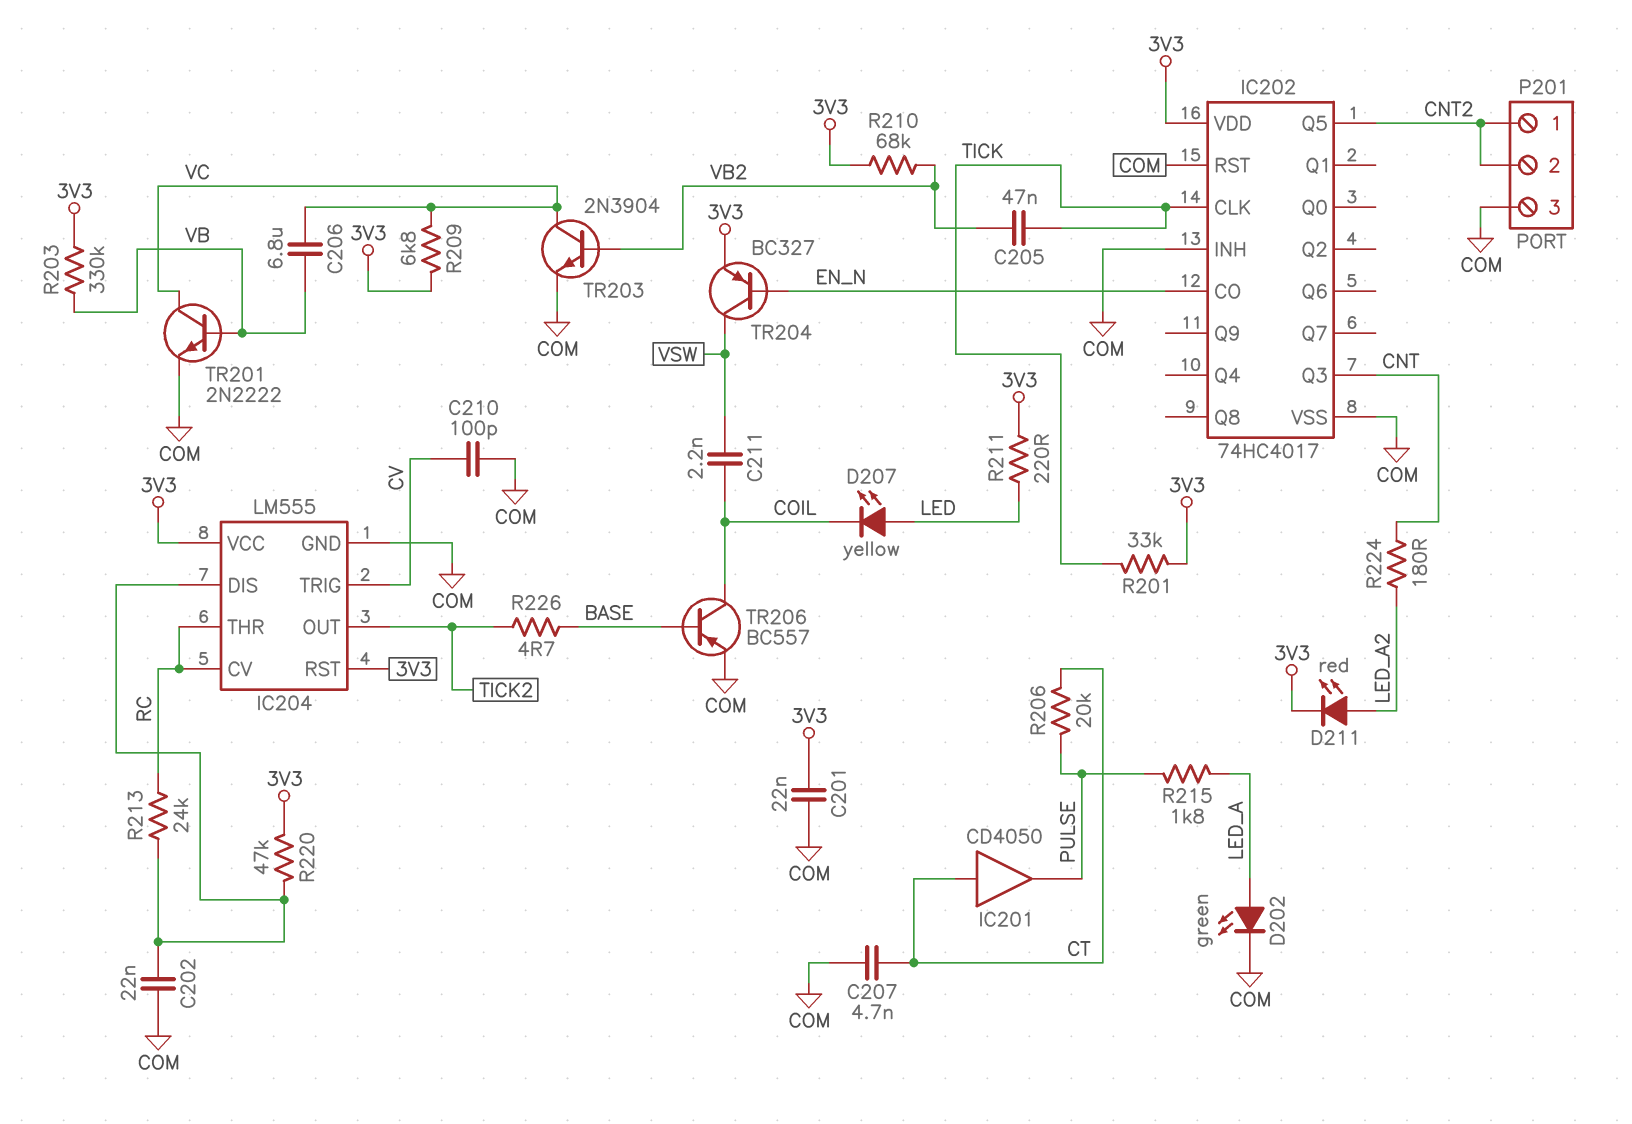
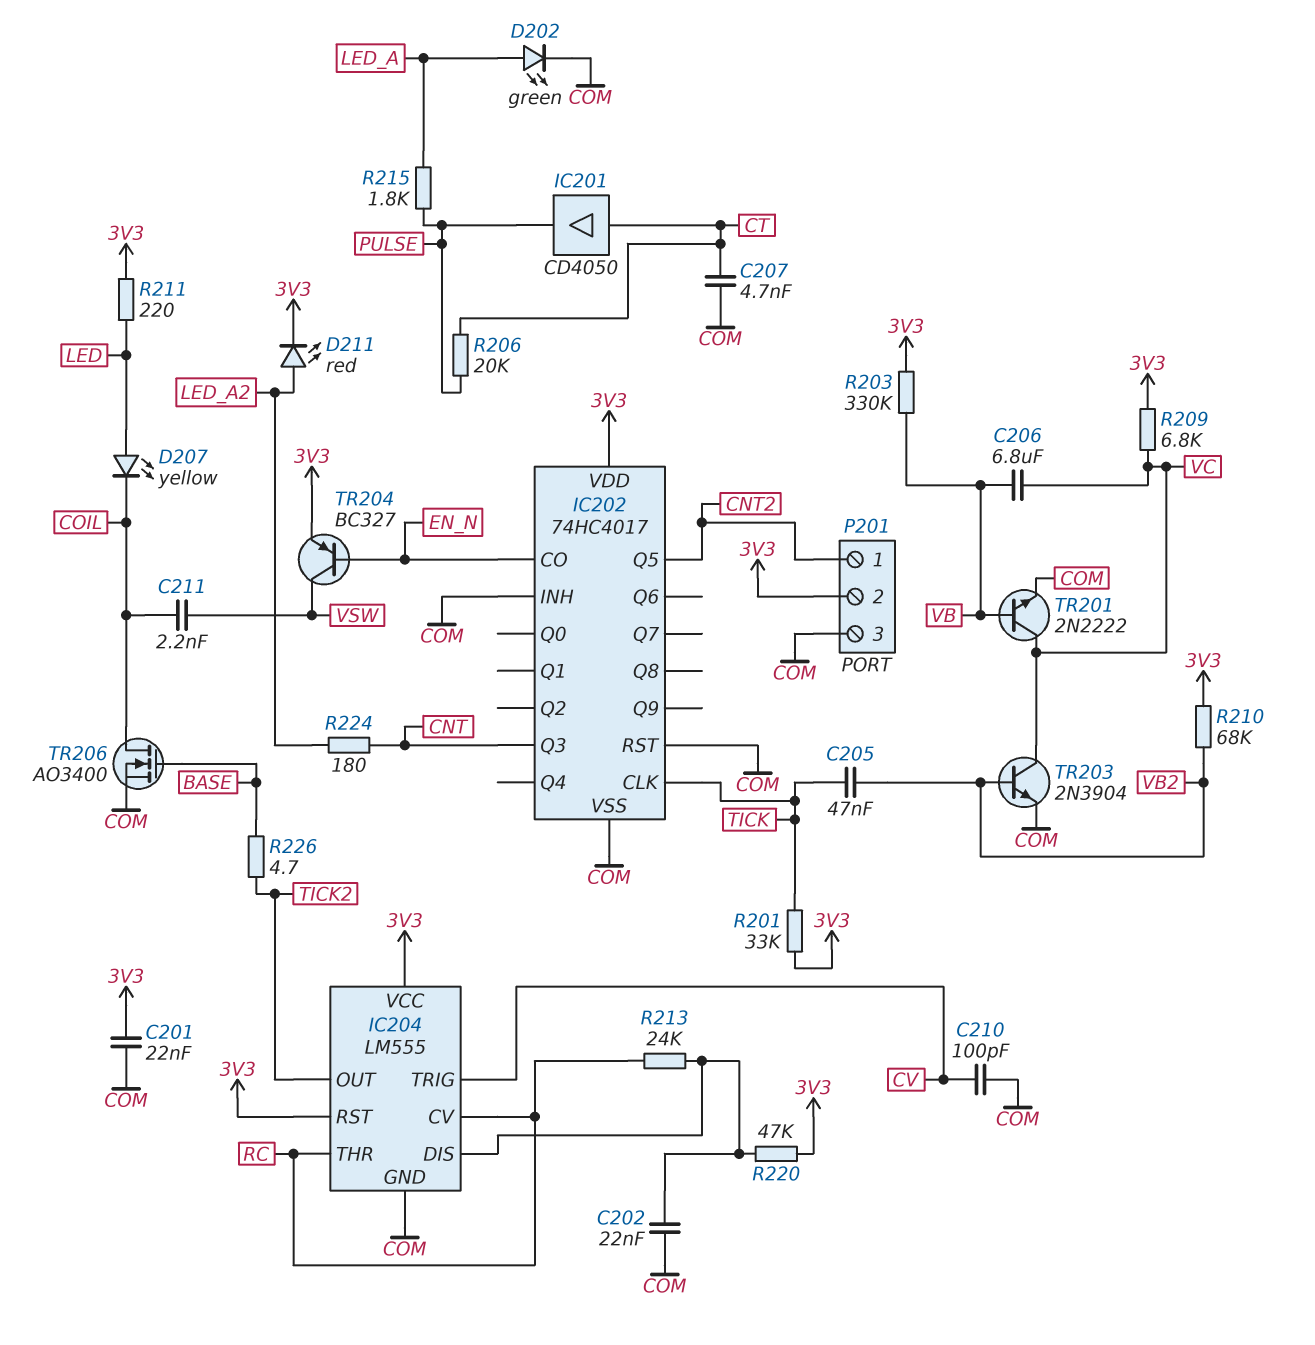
P201 pin 2: CNT2 -> 3V3
TR206: PNP BC557 (B BASE, C COIL, E COM) -> NMOS AO3400 (G BASE, D COIL, S COM)

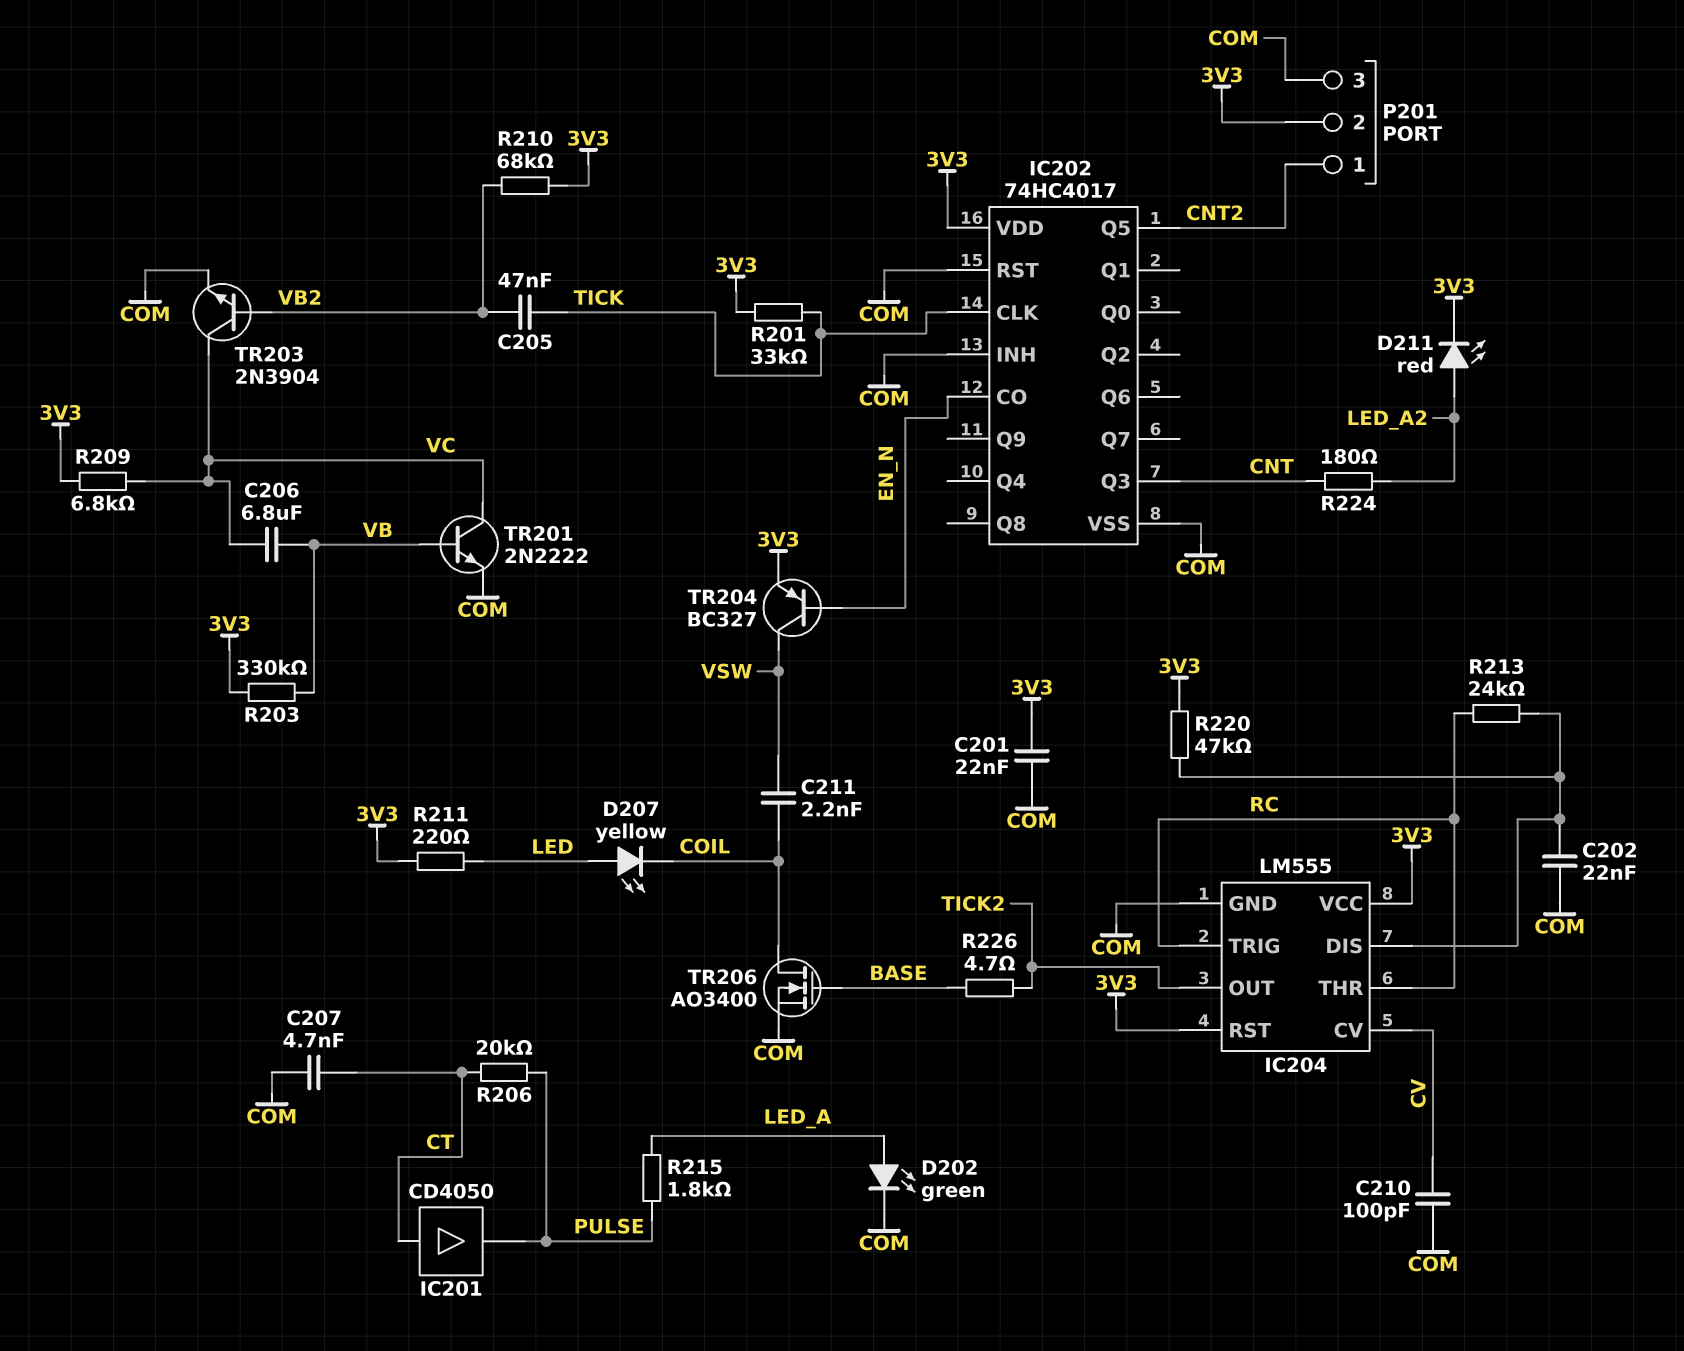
IC204 pin CV: RC -> CV
IC204 pin TRIG: CV -> RC

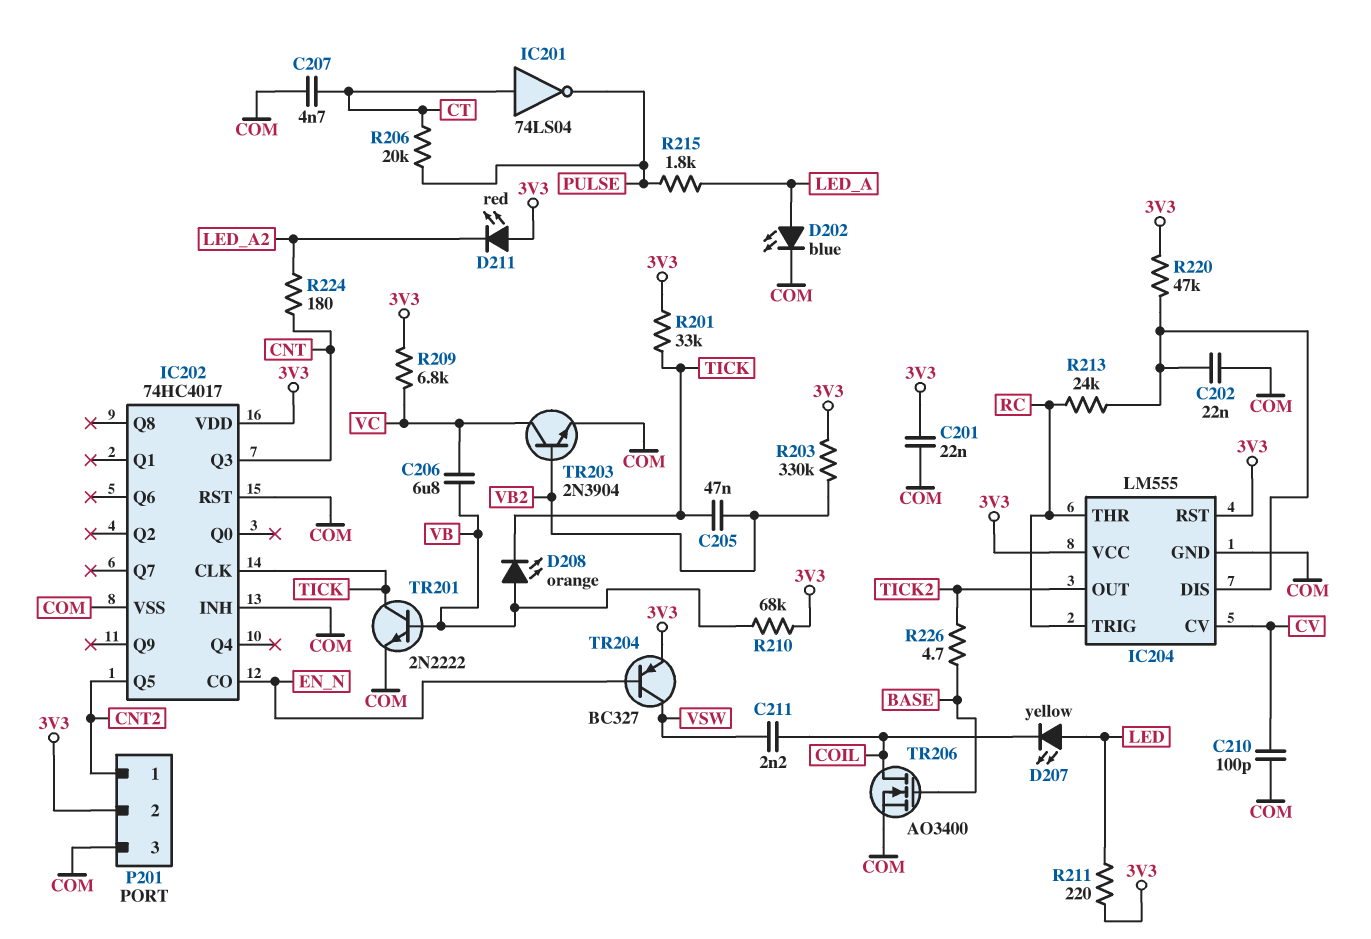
D202: LED green (A LED_A, K COM) -> LED blue (A LED_A, K COM)
D208: none -> LED orange (A VB, K TICK)
D211: LED red (A LED_A2, K 3V3) -> LED red (A 3V3, K LED_A2)
IC201: buffer CD4050 (in CT, out PULSE) -> NOT 74LS04 (in CT, out PULSE)
R203: 330k (3V3, VB) -> 330k (3V3, VB2)
R210: 68k (3V3, VB2) -> 68k (3V3, VB)
TR201: NPN 2N2222 (B VB, C VC, E COM) -> NPN 2N2222 (B VB, C TICK, E COM)

